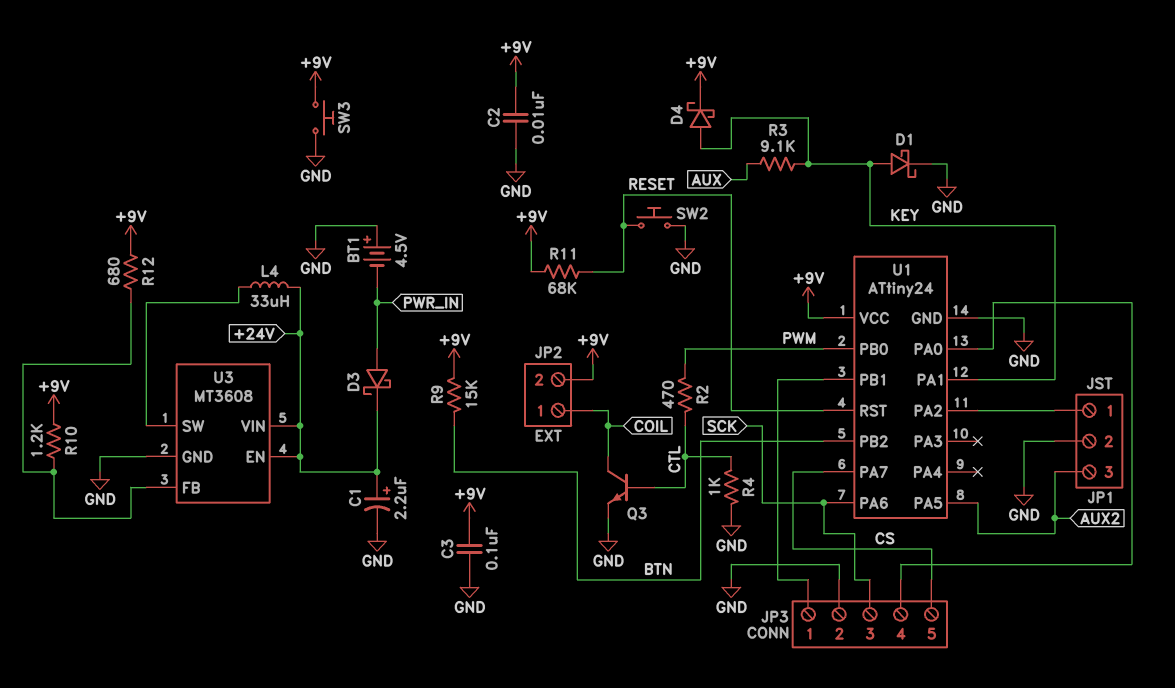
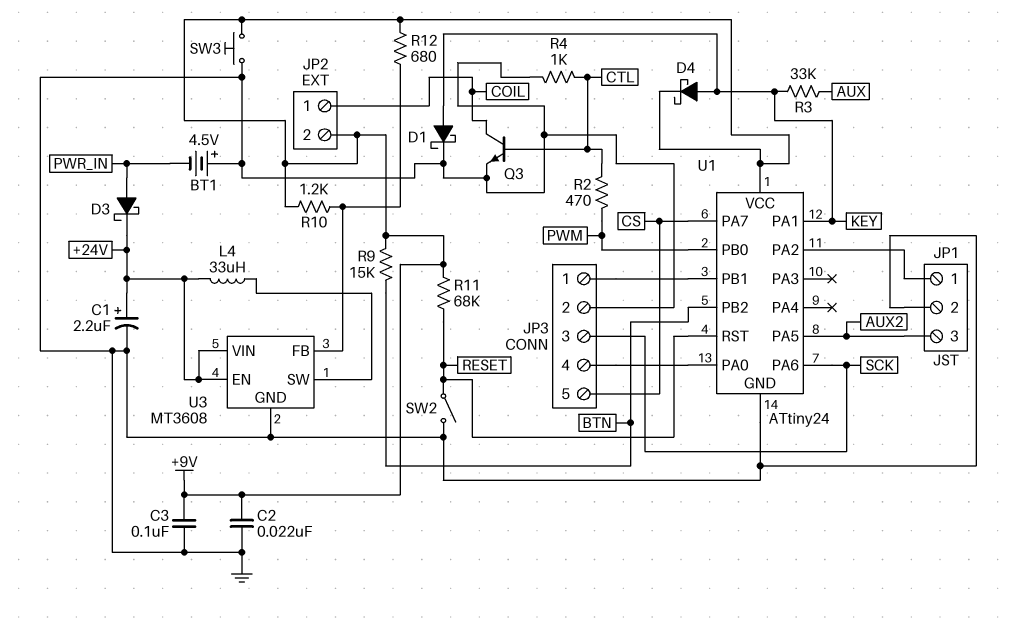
C2: 10nF (+9V, GND) -> 22nF (+9V, GND)
R3: 9.1k (AUX, KEY) -> 33k (AUX, KEY)
SW2: button (GND, RESET) -> switch (GND, RESET)

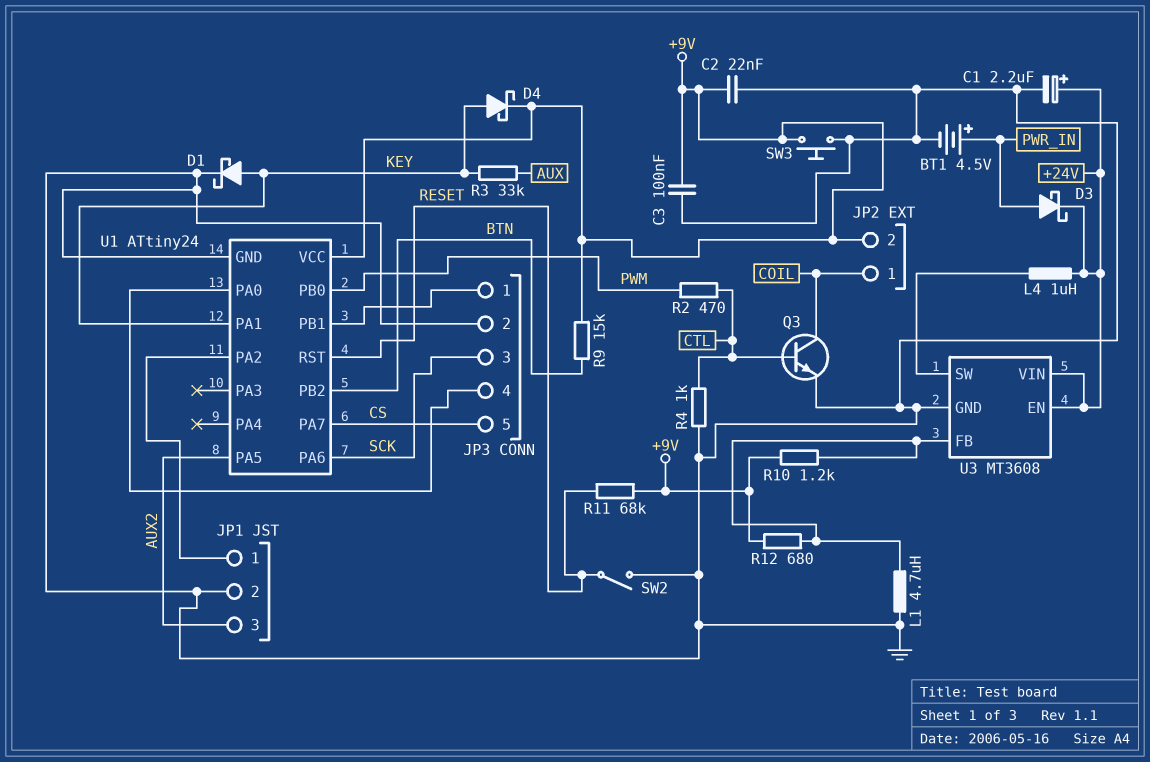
BT1: 4.5V (plus GND, minus PWR_IN) -> 4.5V (plus PWR_IN, minus GND)
L1: none -> 4.7uH (GND, U3/FB)
L4: 33uH (+24V, U3/SW) -> 1uH (+24V, U3/SW)

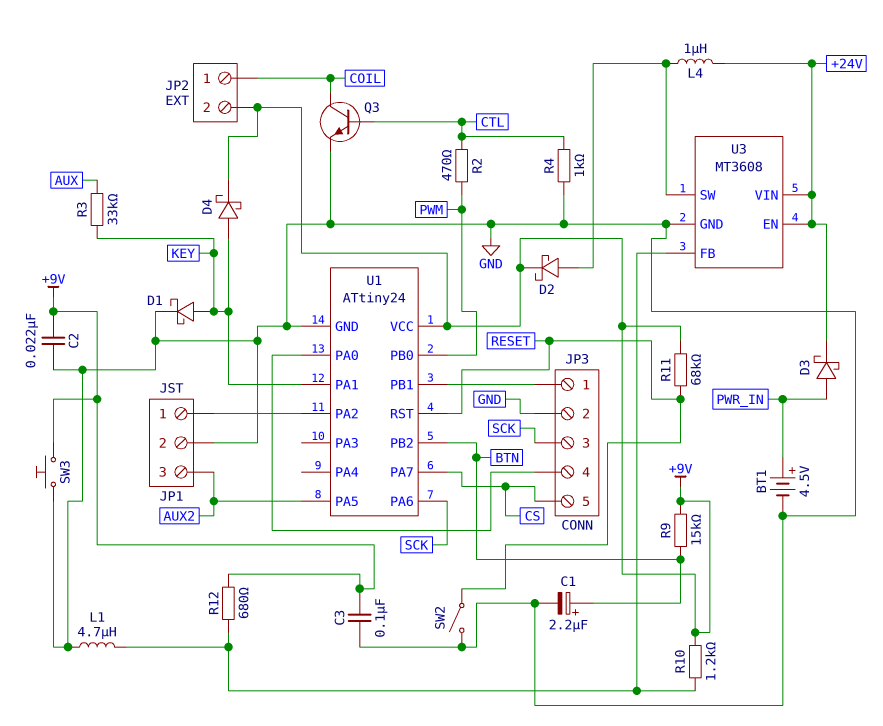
C1: 2.2uF (plus +24V, minus GND) -> 2.2uF (plus BTN, minus GND)
D2: none -> schottky (A U3/SW, K +9V)

